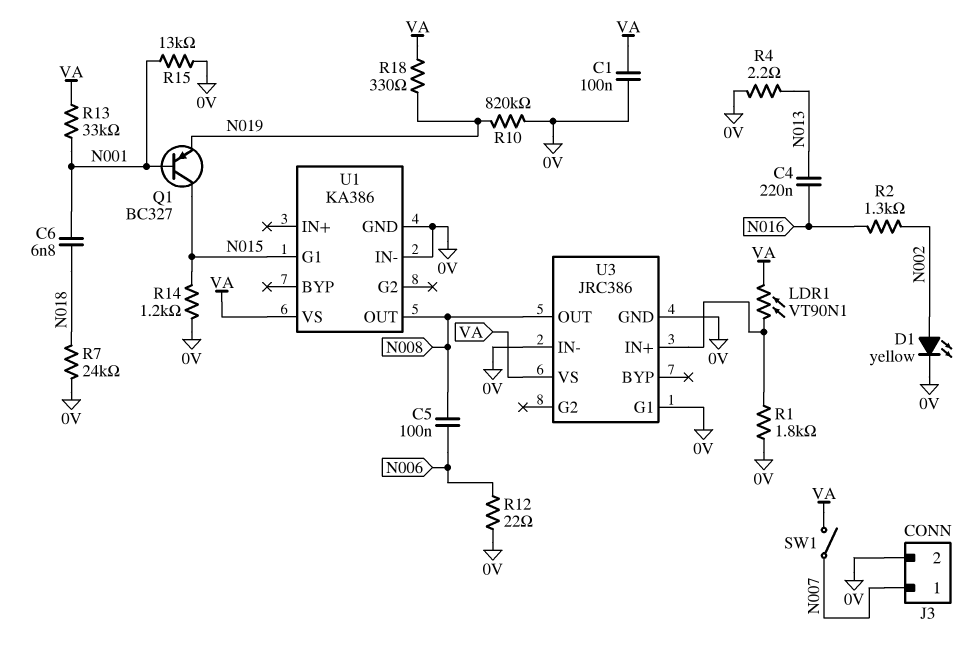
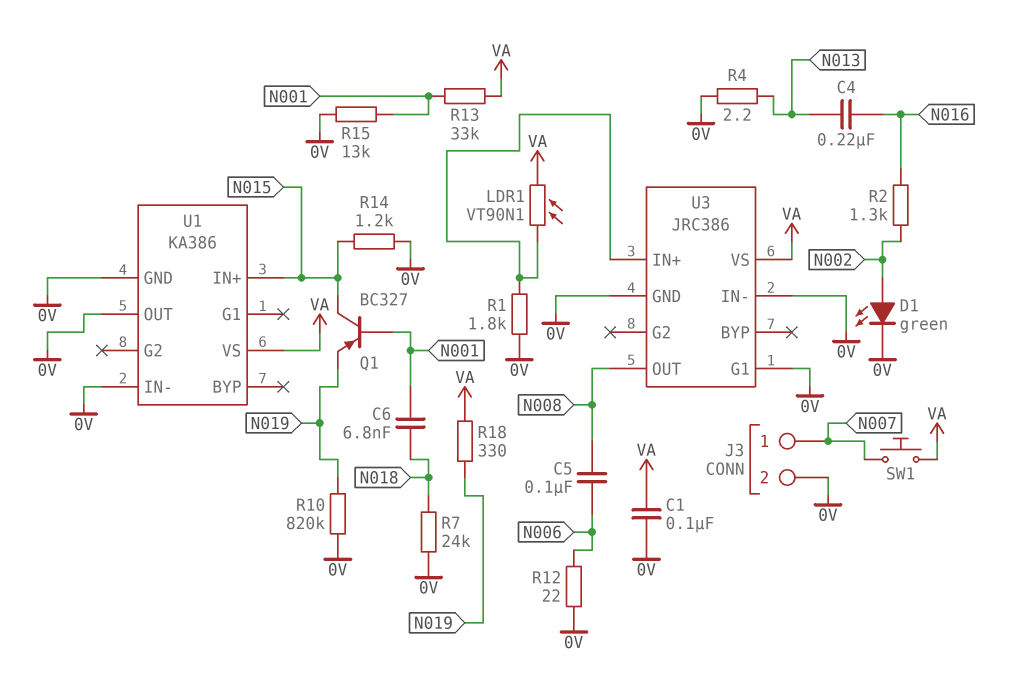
D1: LED yellow (A N002, K 0V) -> LED green (A N002, K 0V)
SW1: switch (N007, VA) -> button (N007, VA)
U1 pin G1: N015 -> none
U1 pin IN+: none -> N015
U1 pin OUT: N008 -> 0V

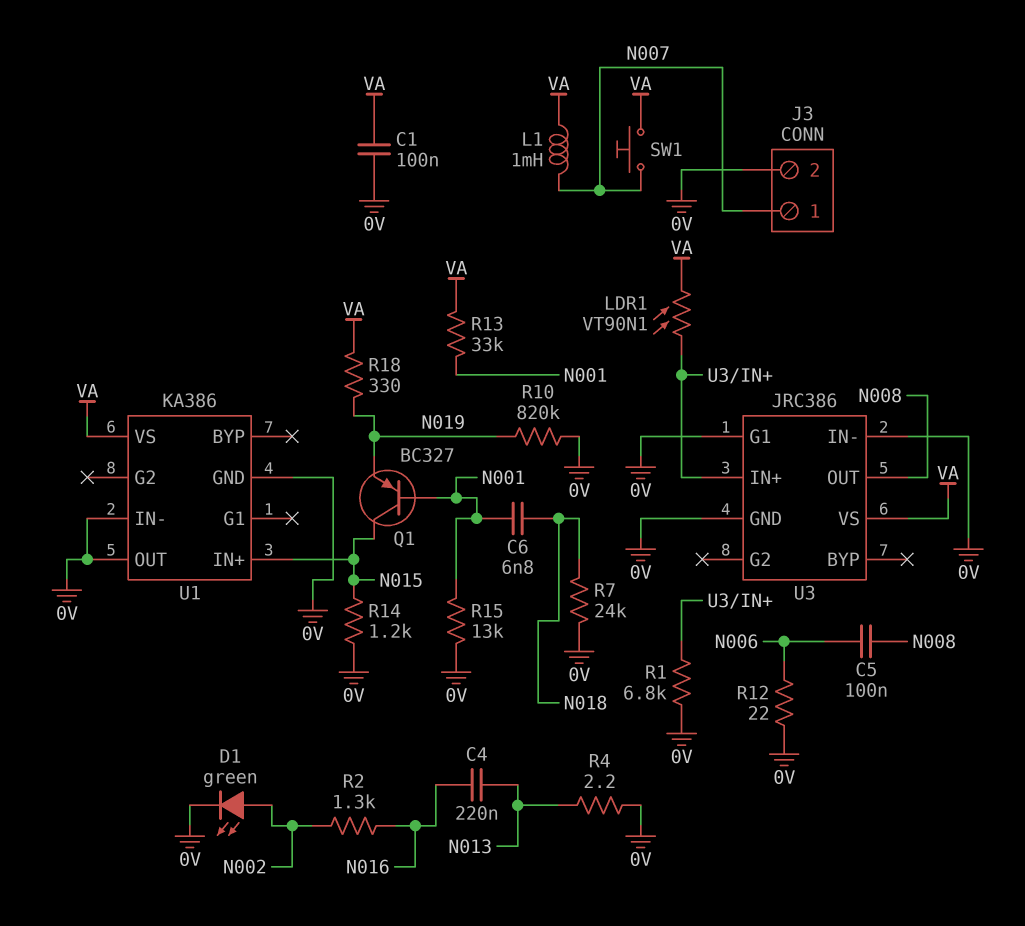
L1: none -> 1mH (N007, VA)
R1: 1.8k (0V, U3/IN+) -> 6.8k (0V, U3/IN+)

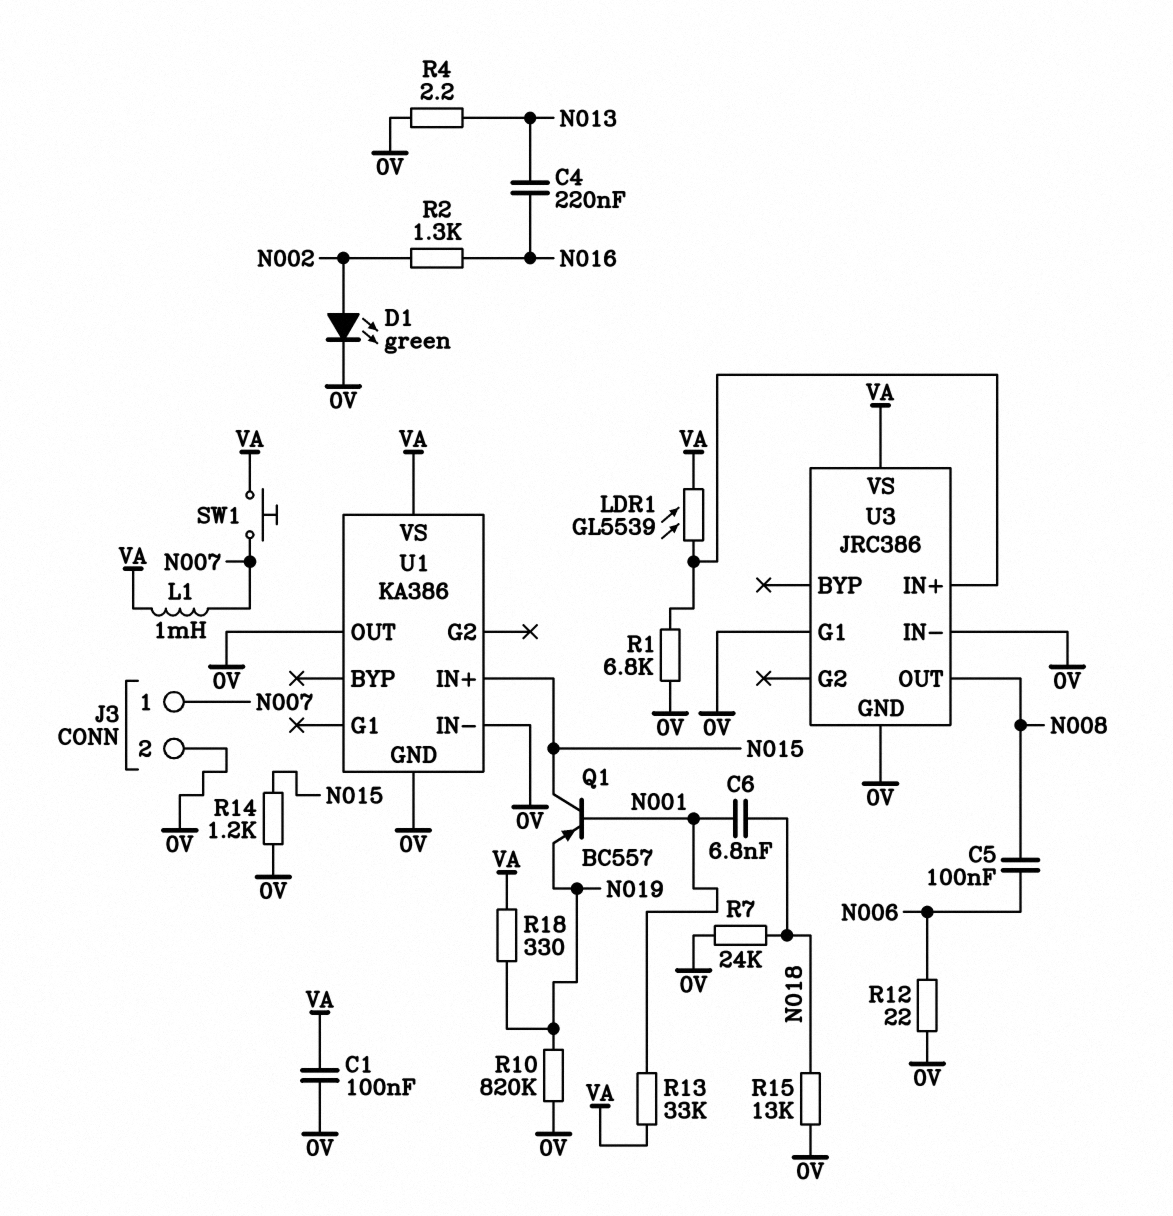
LDR1: VT90N1 (U3/IN+, VA) -> GL5539 (U3/IN+, VA)
Q1: PNP BC327 (B N001, C N015, E N019) -> PNP BC557 (B N001, C N015, E N019)
R15: 13k (0V, N001) -> 13k (0V, N018)

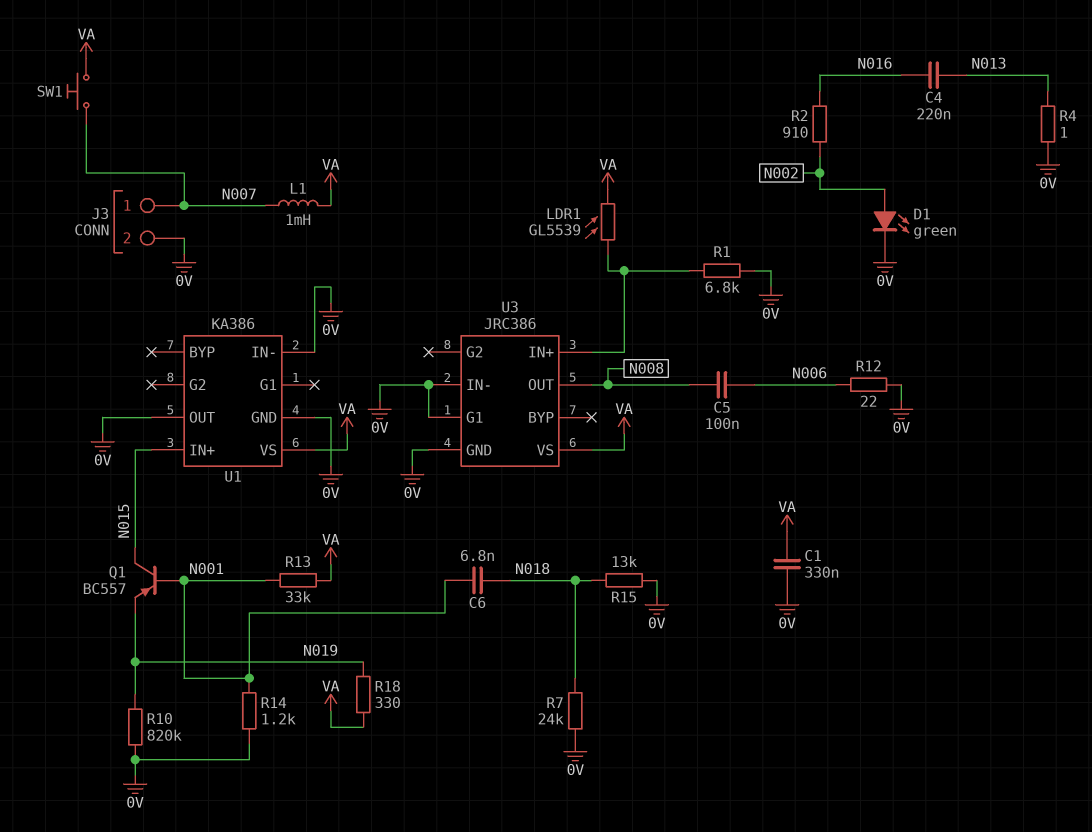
C1: 100nF (0V, VA) -> 330nF (0V, VA)
R2: 1.3k (N002, N016) -> 910 (N002, N016)
R4: 2.2 (0V, N013) -> 1 (0V, N013)
R14: 1.2k (0V, N015) -> 1.2k (0V, N001)

